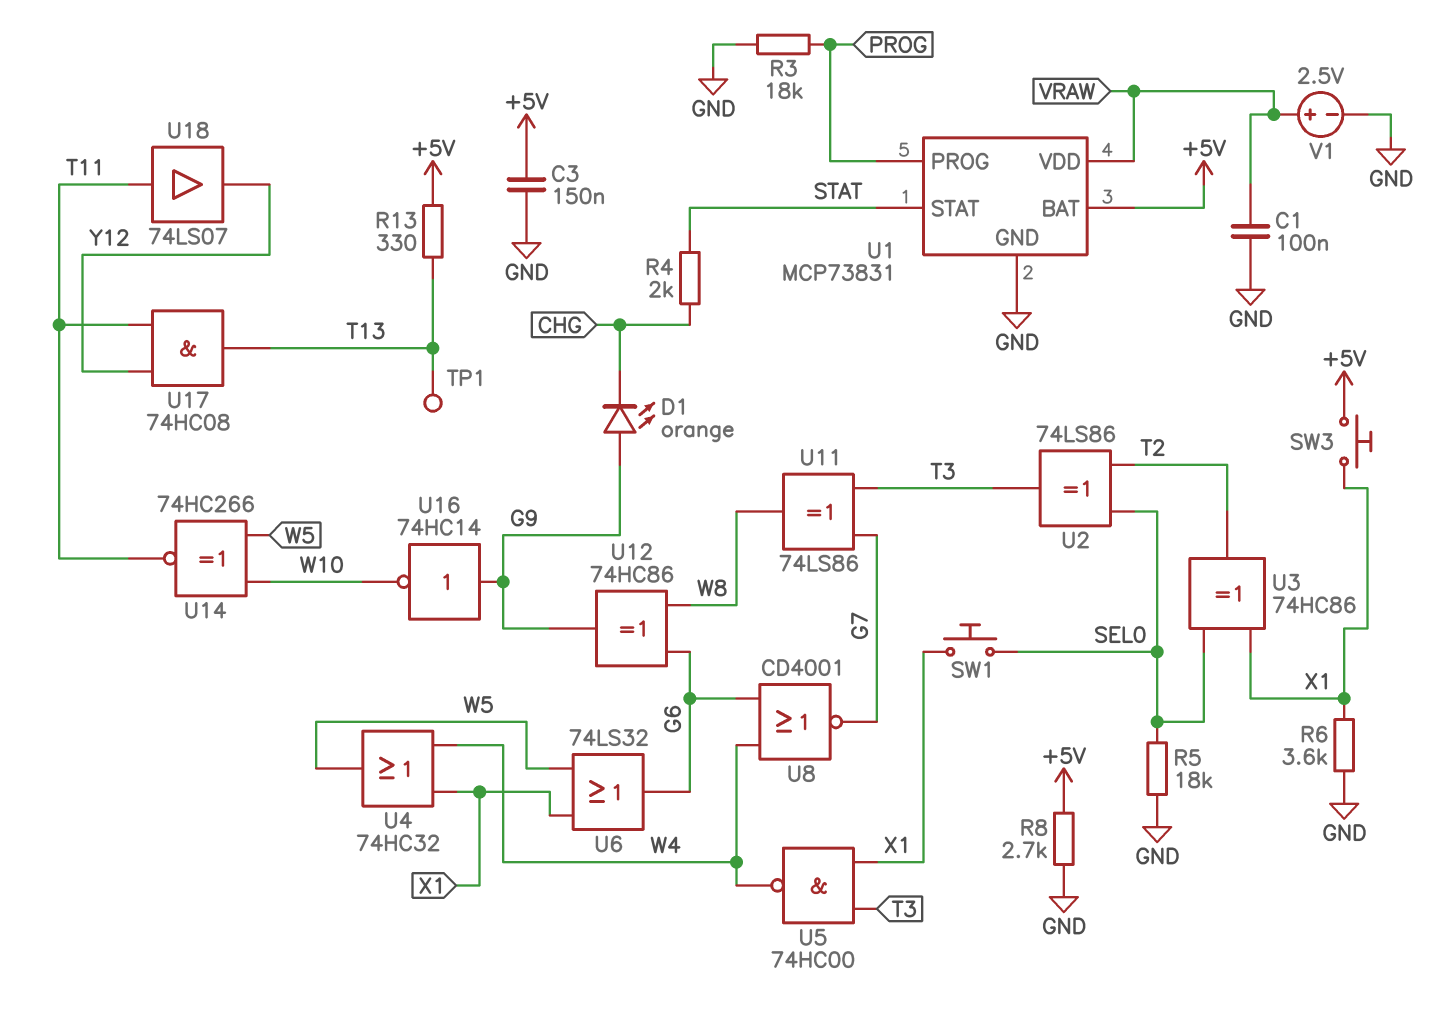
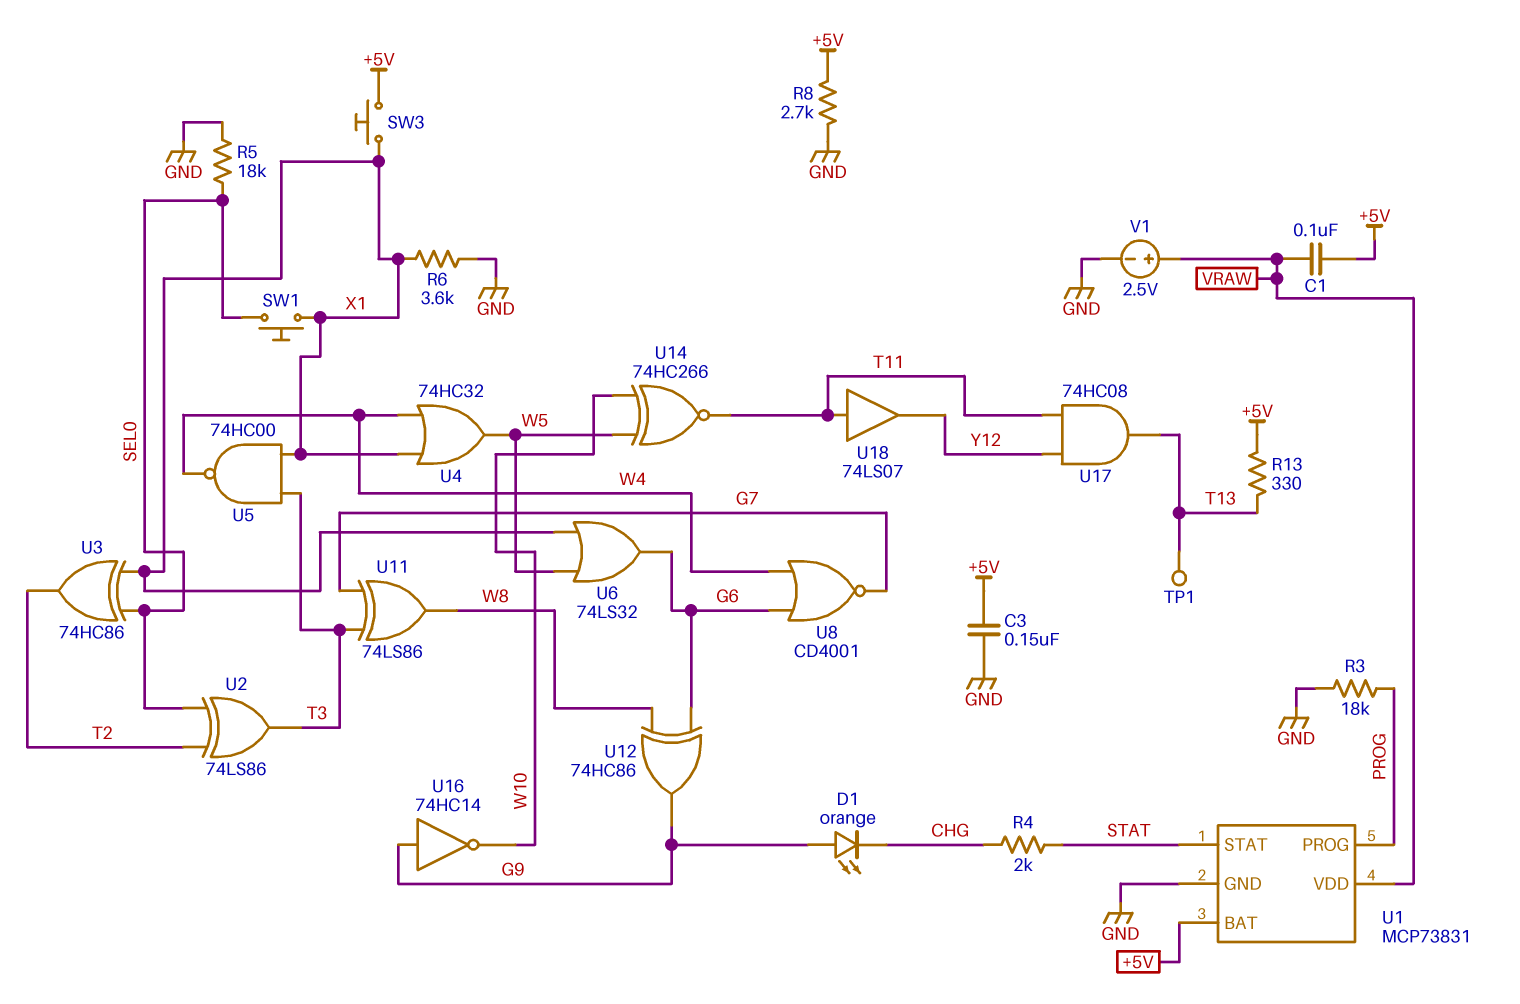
C1: 100nF (GND, VRAW) -> 100nF (+5V, VRAW)

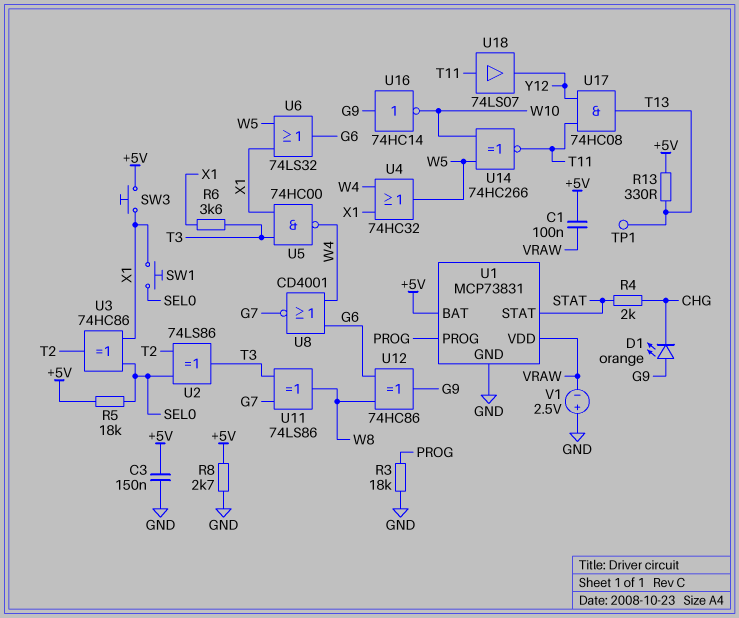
R5: 18k (GND, SEL0) -> 18k (+5V, SEL0)
R6: 3.6k (GND, X1) -> 3.6k (T3, X1)
V1: 2.5V (plus VRAW, minus GND) -> 2.5V (plus GND, minus VRAW)

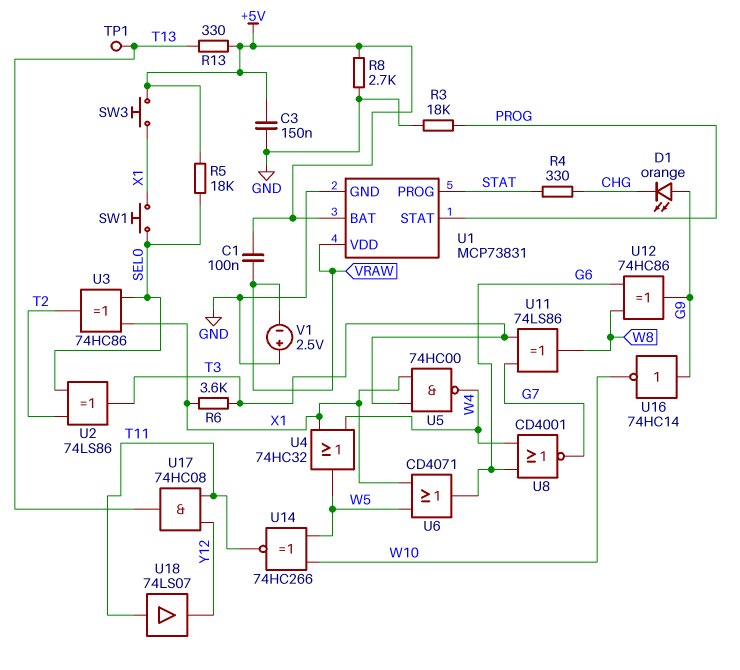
R4: 2k (CHG, STAT) -> 330 (CHG, STAT)
U1 pin PROG: PROG -> STAT
U1 pin STAT: STAT -> PROG
U6: OR 74LS32 (in W5, in X1, out G6) -> OR CD4071 (in W5, in X1, out G6)

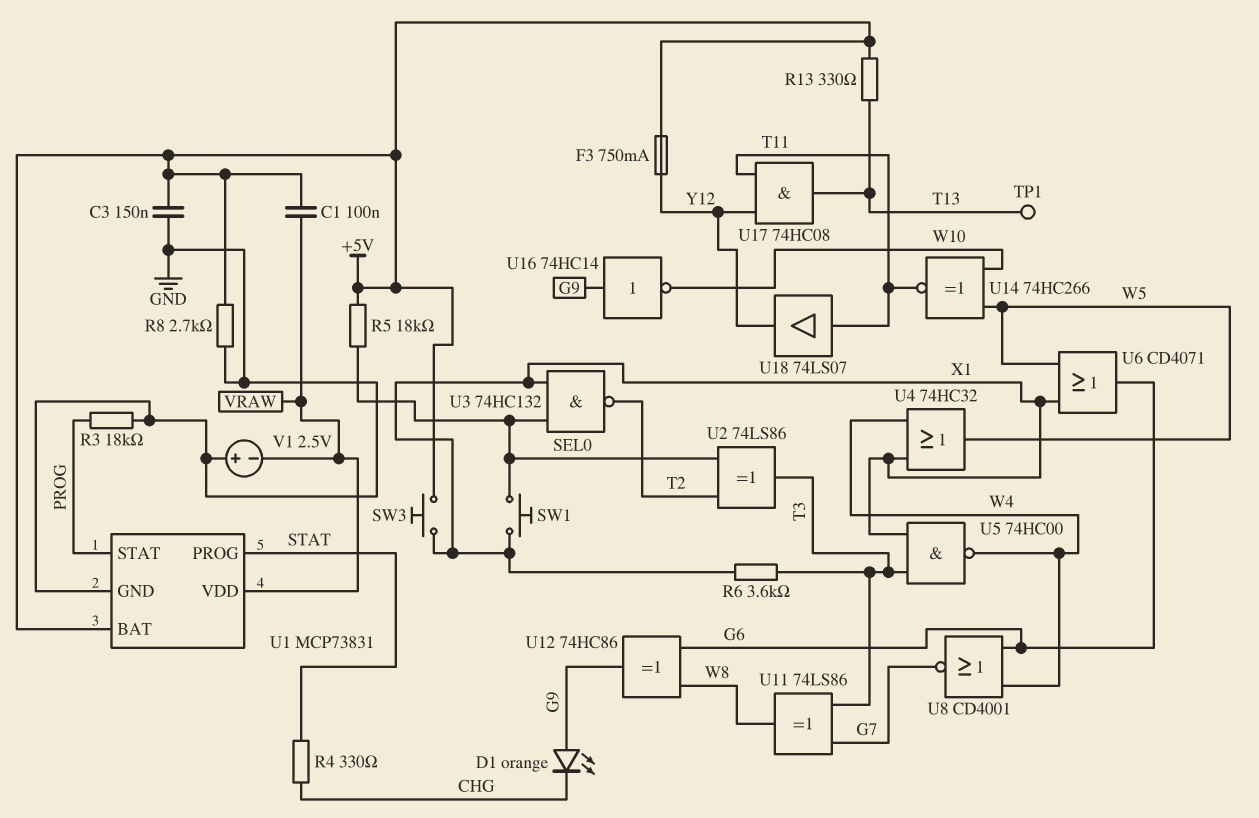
F3: none -> 750mA (+5V, Y12)
U3: XOR 74HC86 (in SEL0, in X1, out T2) -> NAND 74HC132 (in SEL0, in X1, out T2)

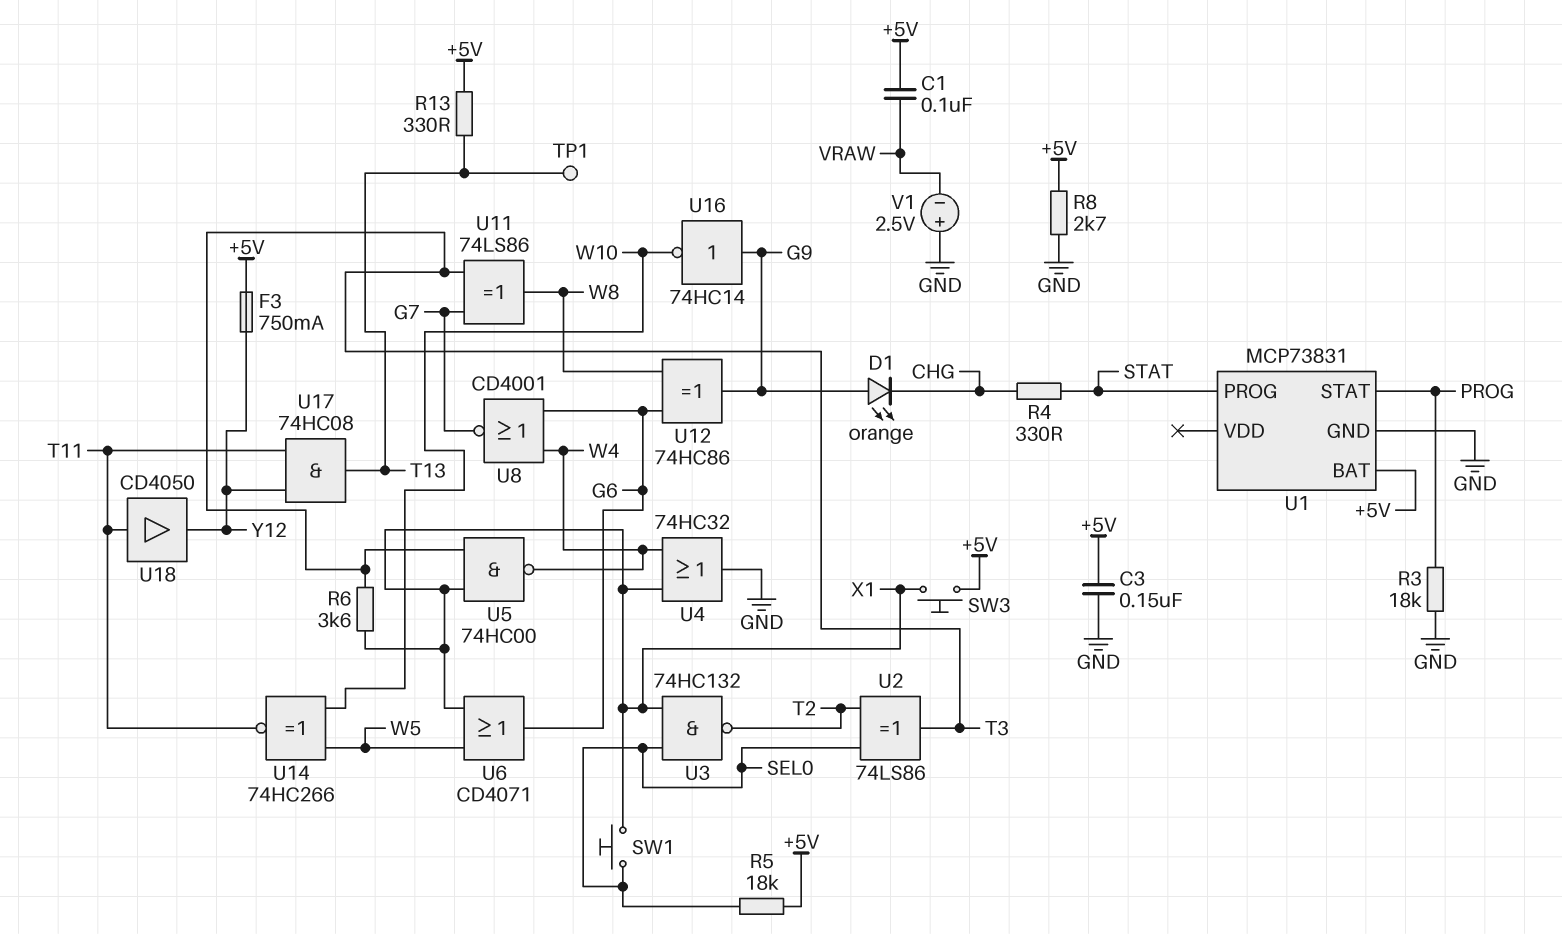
U1 pin VDD: VRAW -> none
U4: OR 74HC32 (in W4, in X1, out W5) -> OR 74HC32 (in W4, in X1, out GND)
U18: buffer 74LS07 (in T11, out Y12) -> buffer CD4050 (in T11, out Y12)

